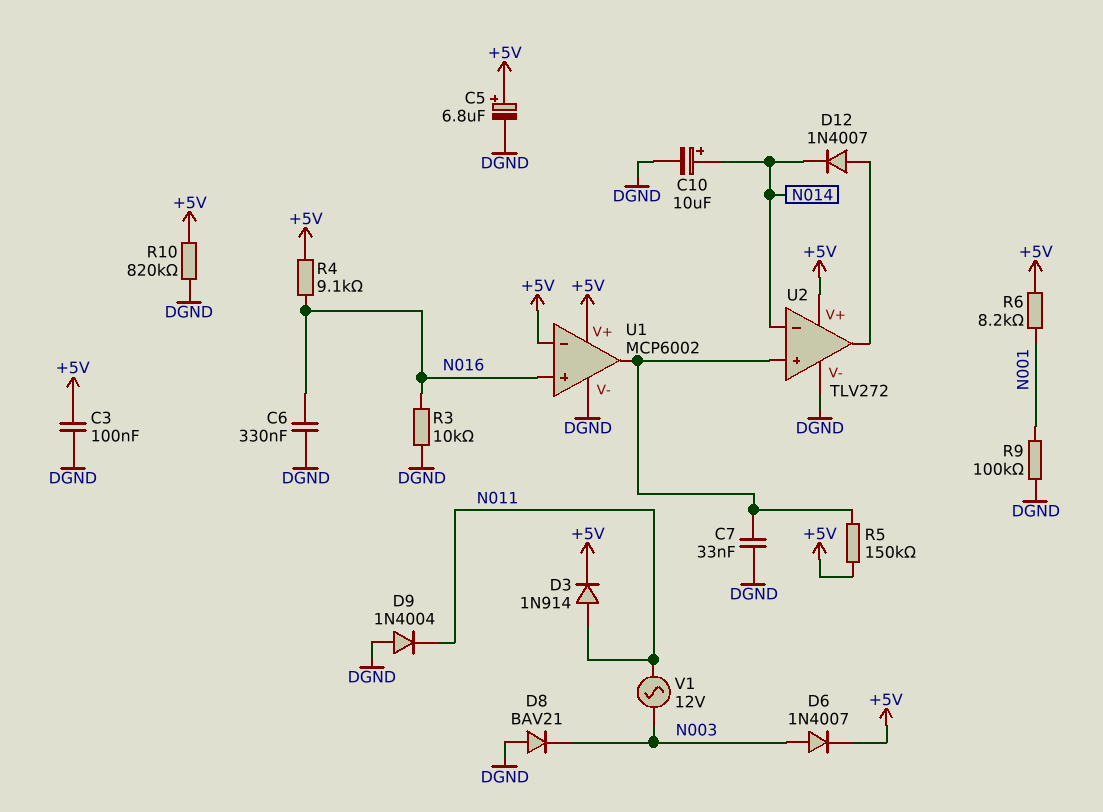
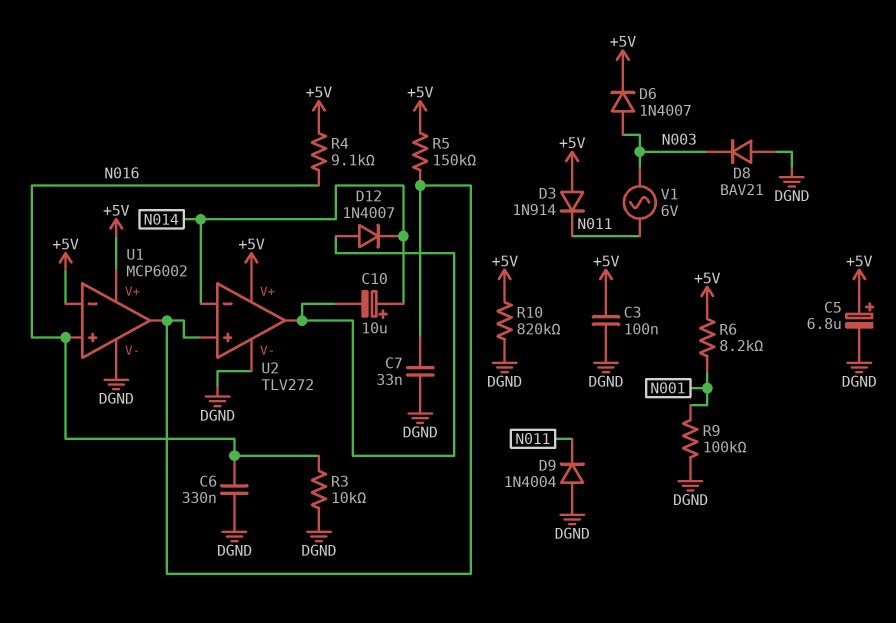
C10: 10uF (plus N014, minus DGND) -> 10uF (plus N014, minus U2/out)
D3: diode 1N914 (A N011, K +5V) -> diode 1N914 (A +5V, K N011)
V1: AC 12V (N003, N011) -> AC 6V (N003, N011)

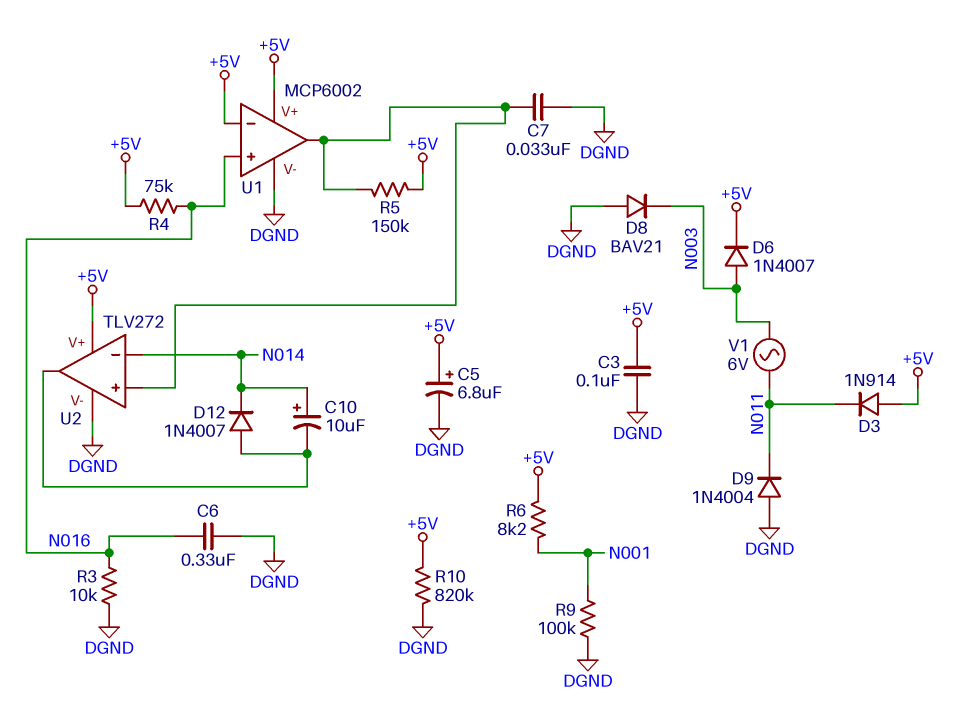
R4: 9.1k (+5V, N016) -> 75k (+5V, N016)

